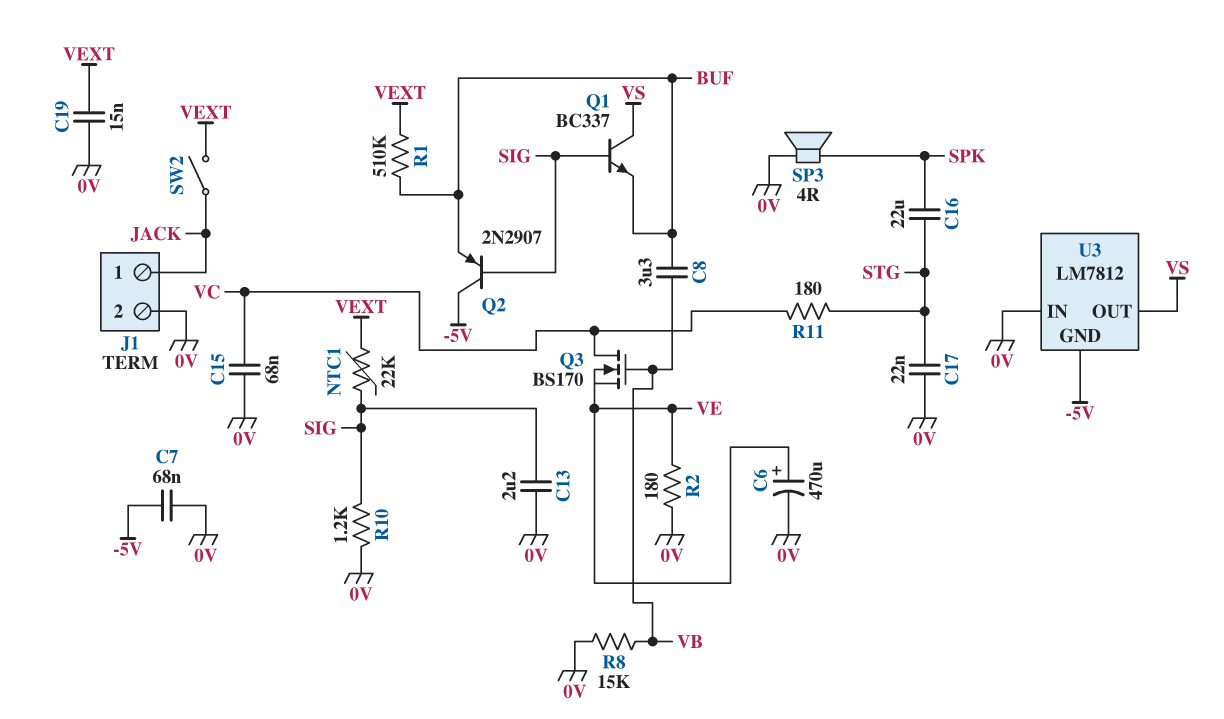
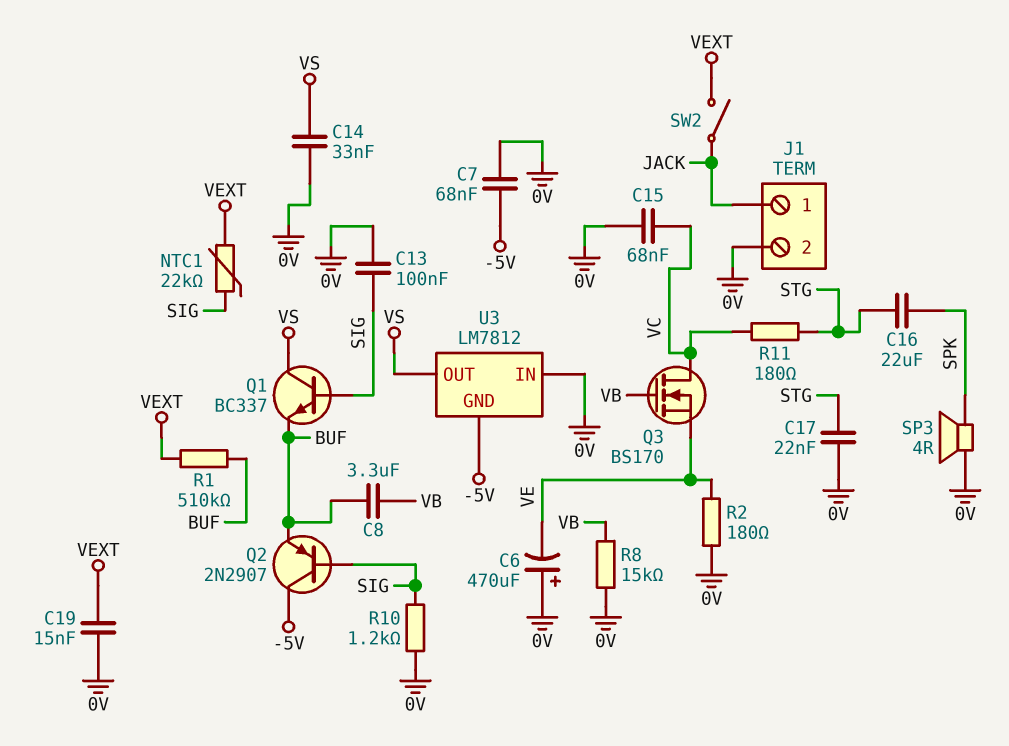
C6: 470uF (plus VE, minus 0V) -> 470uF (plus 0V, minus VE)
C13: 2.2uF (0V, SIG) -> 100nF (0V, SIG)
C14: none -> 33nF (0V, VS)

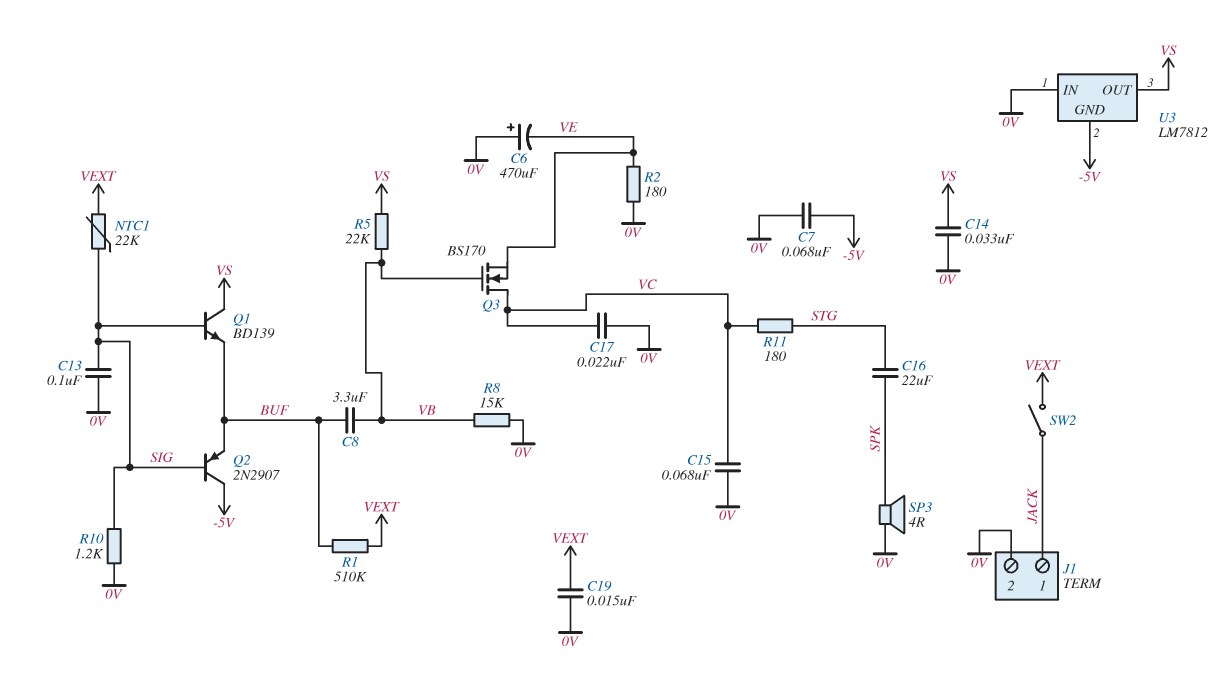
C17: 22nF (0V, STG) -> 22nF (0V, VC)
Q1: NPN BC337 (B SIG, C VS, E BUF) -> NPN BD139 (B SIG, C VS, E BUF)
R5: none -> 22k (VB, VS)

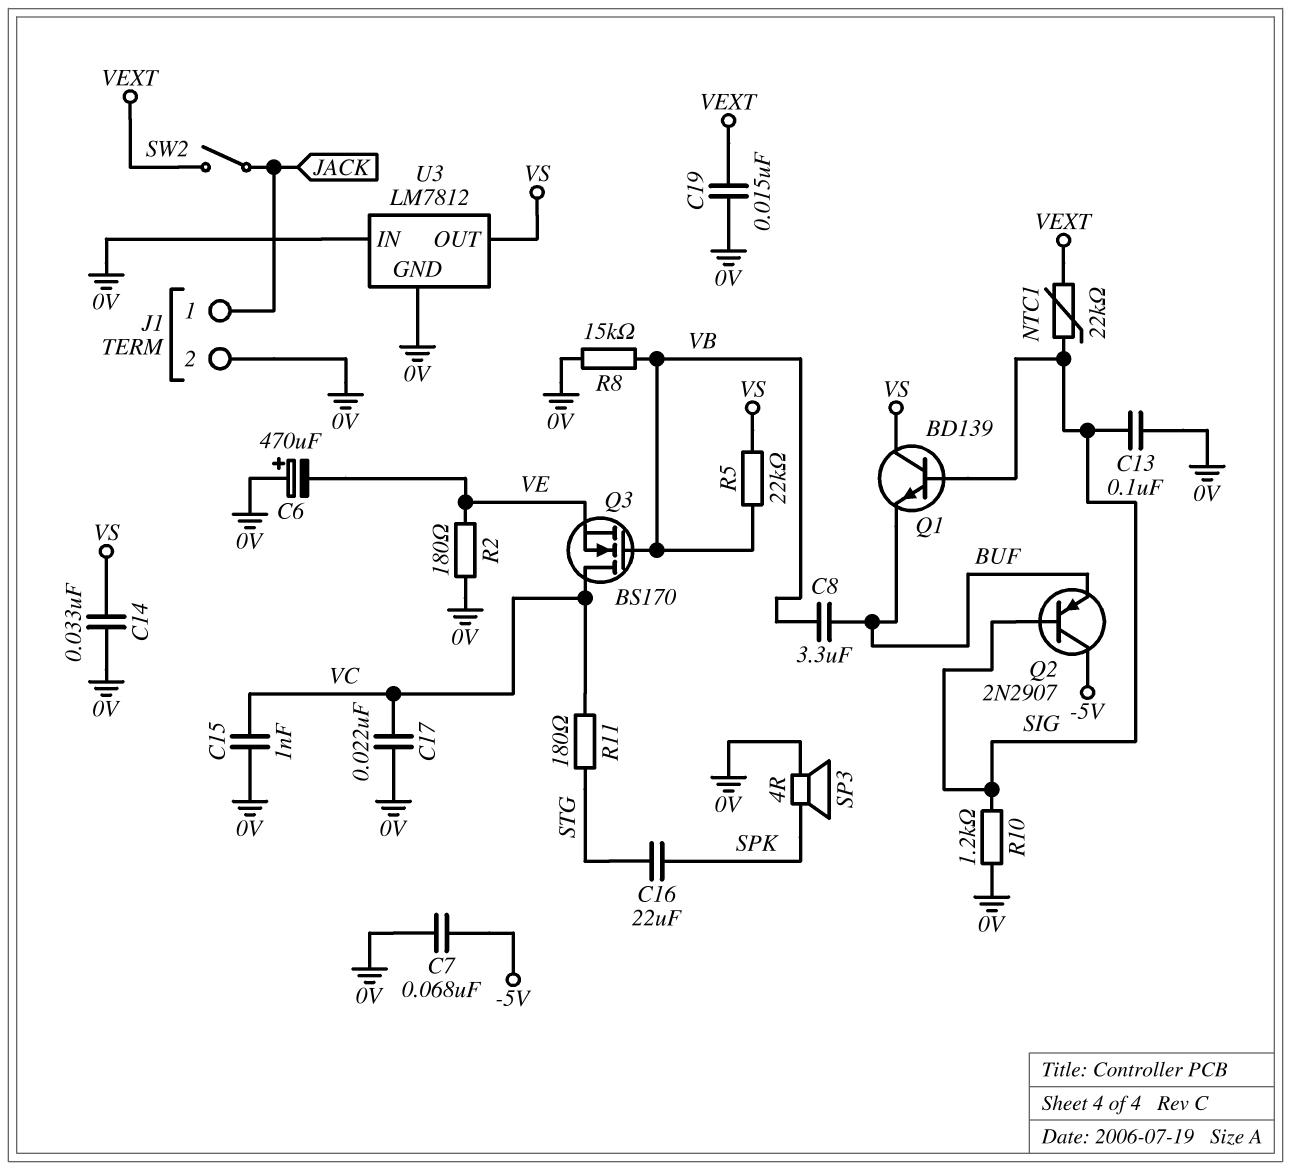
C15: 68nF (0V, VC) -> 1nF (0V, VC)
R1: 510k (BUF, VEXT) -> none
U3 pin GND: -5V -> 0V

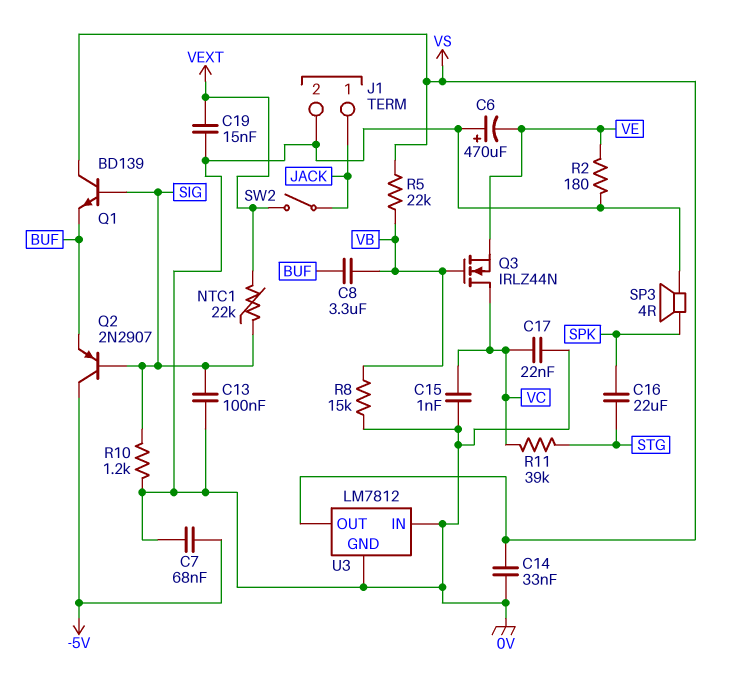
Q3: NMOS BS170 (G VB, D VC, S VE) -> NMOS IRLZ44N (G VB, D VC, S VE)
R11: 180 (STG, VC) -> 39k (STG, VC)

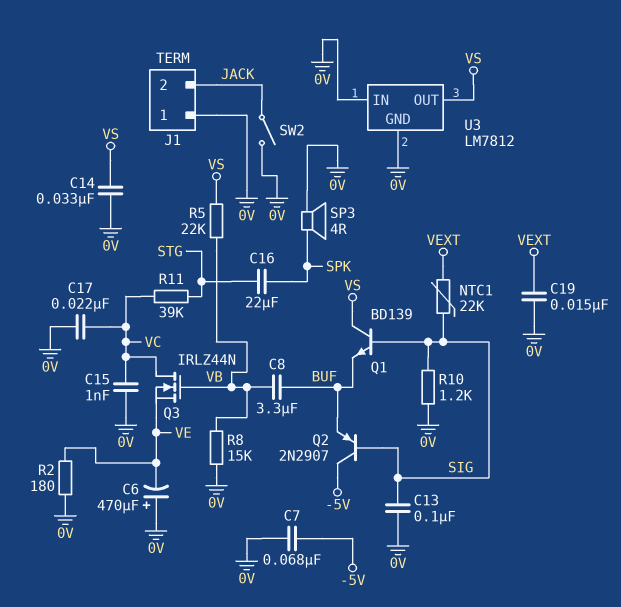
J1 pin 1: JACK -> 0V
J1 pin 2: 0V -> JACK
SW2: switch (JACK, VEXT) -> switch (0V, JACK)

